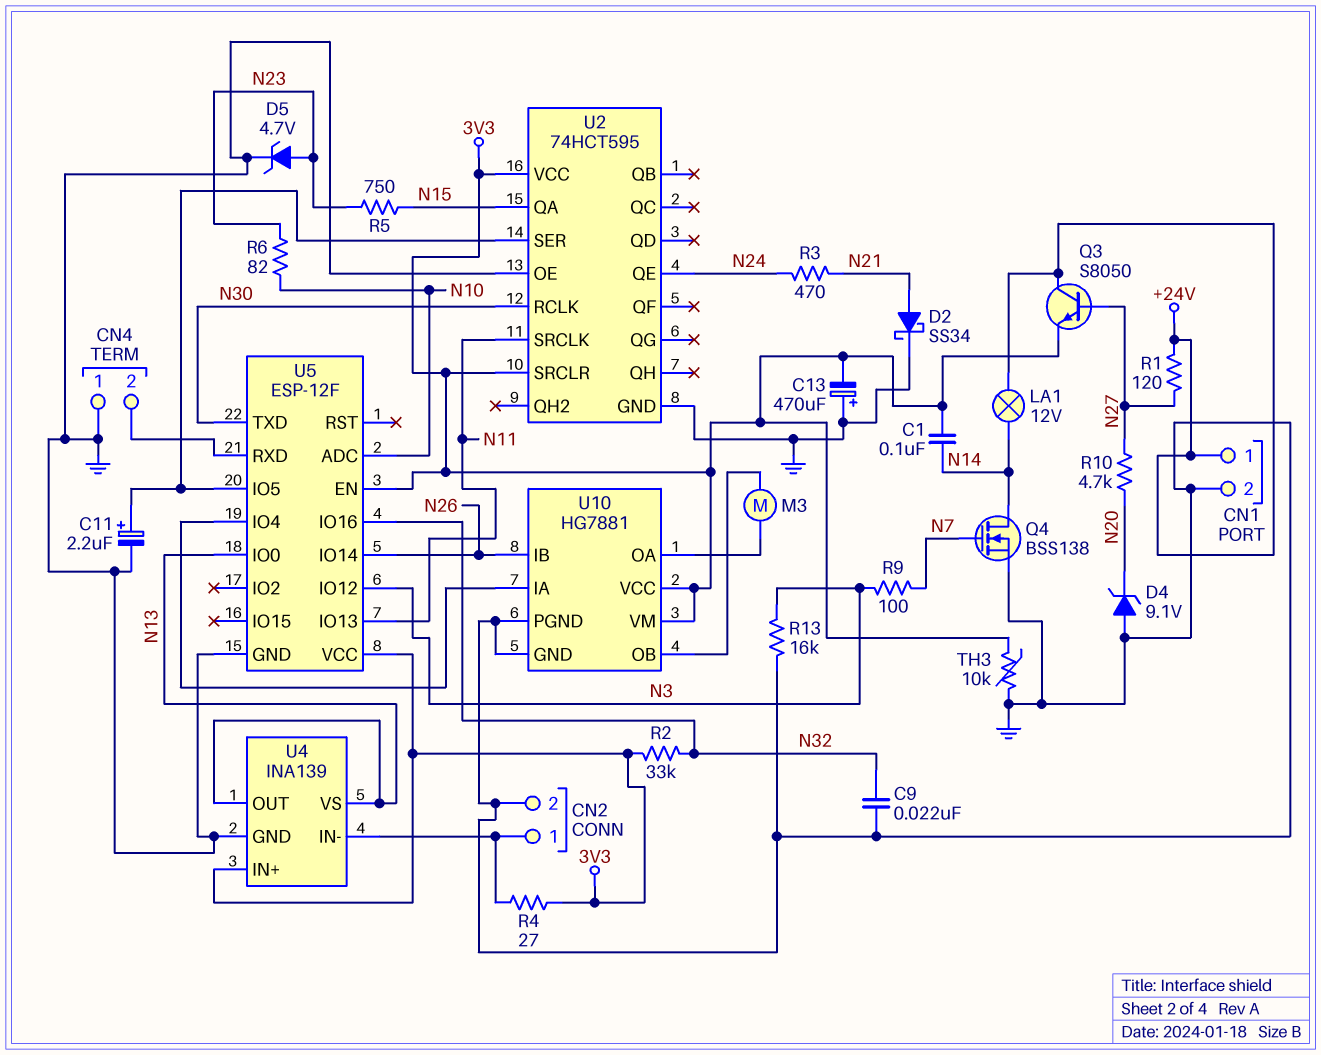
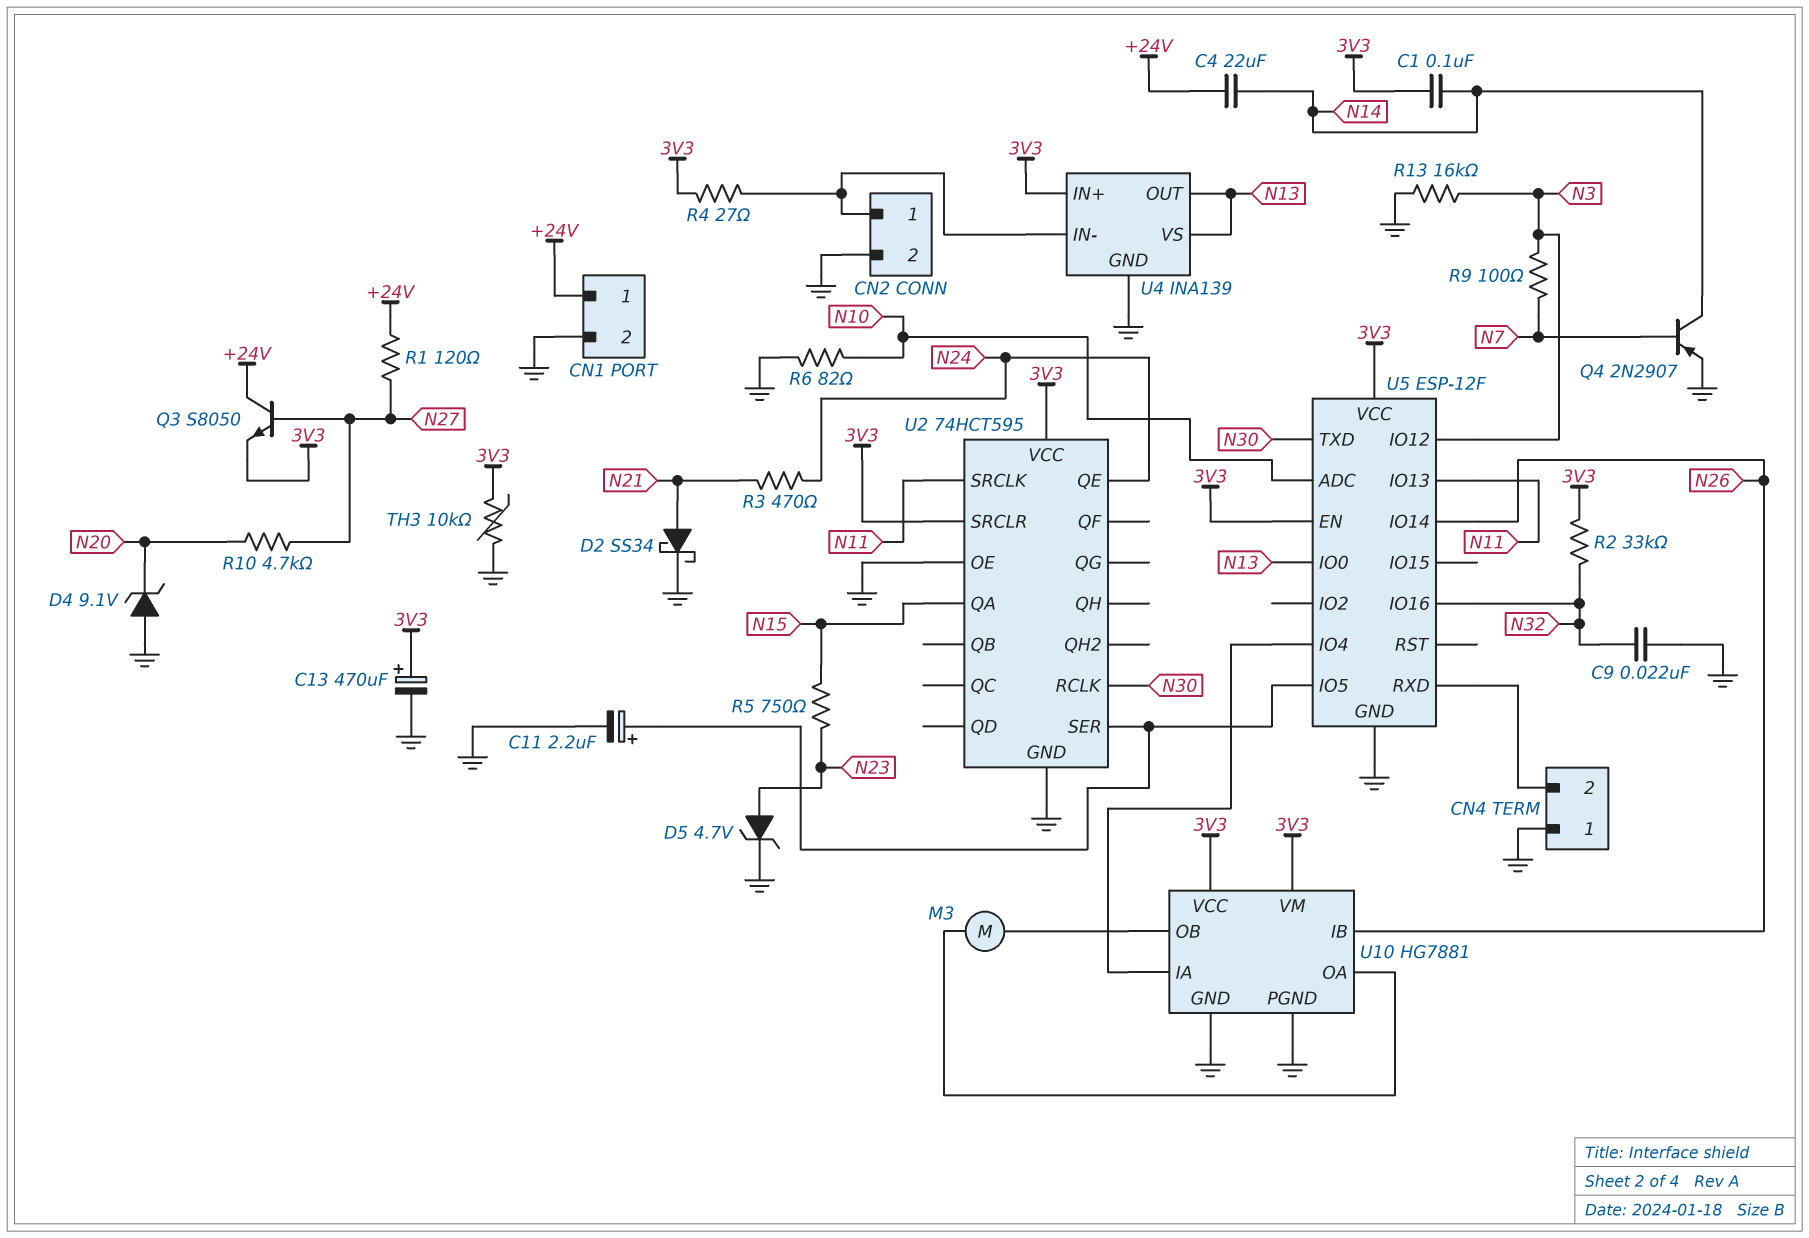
C4: none -> 22uF (+24V, N14)
C13: 470uF (plus GND, minus 3V3) -> 470uF (plus 3V3, minus GND)
LA1: lamp 12V (+24V, N14) -> none
Q4: NMOS BSS138 (G N7, D N14, S GND) -> PNP 2N2907 (B N7, C N14, E GND)
R6: 82 (N10, N23) -> 82 (GND, N10)

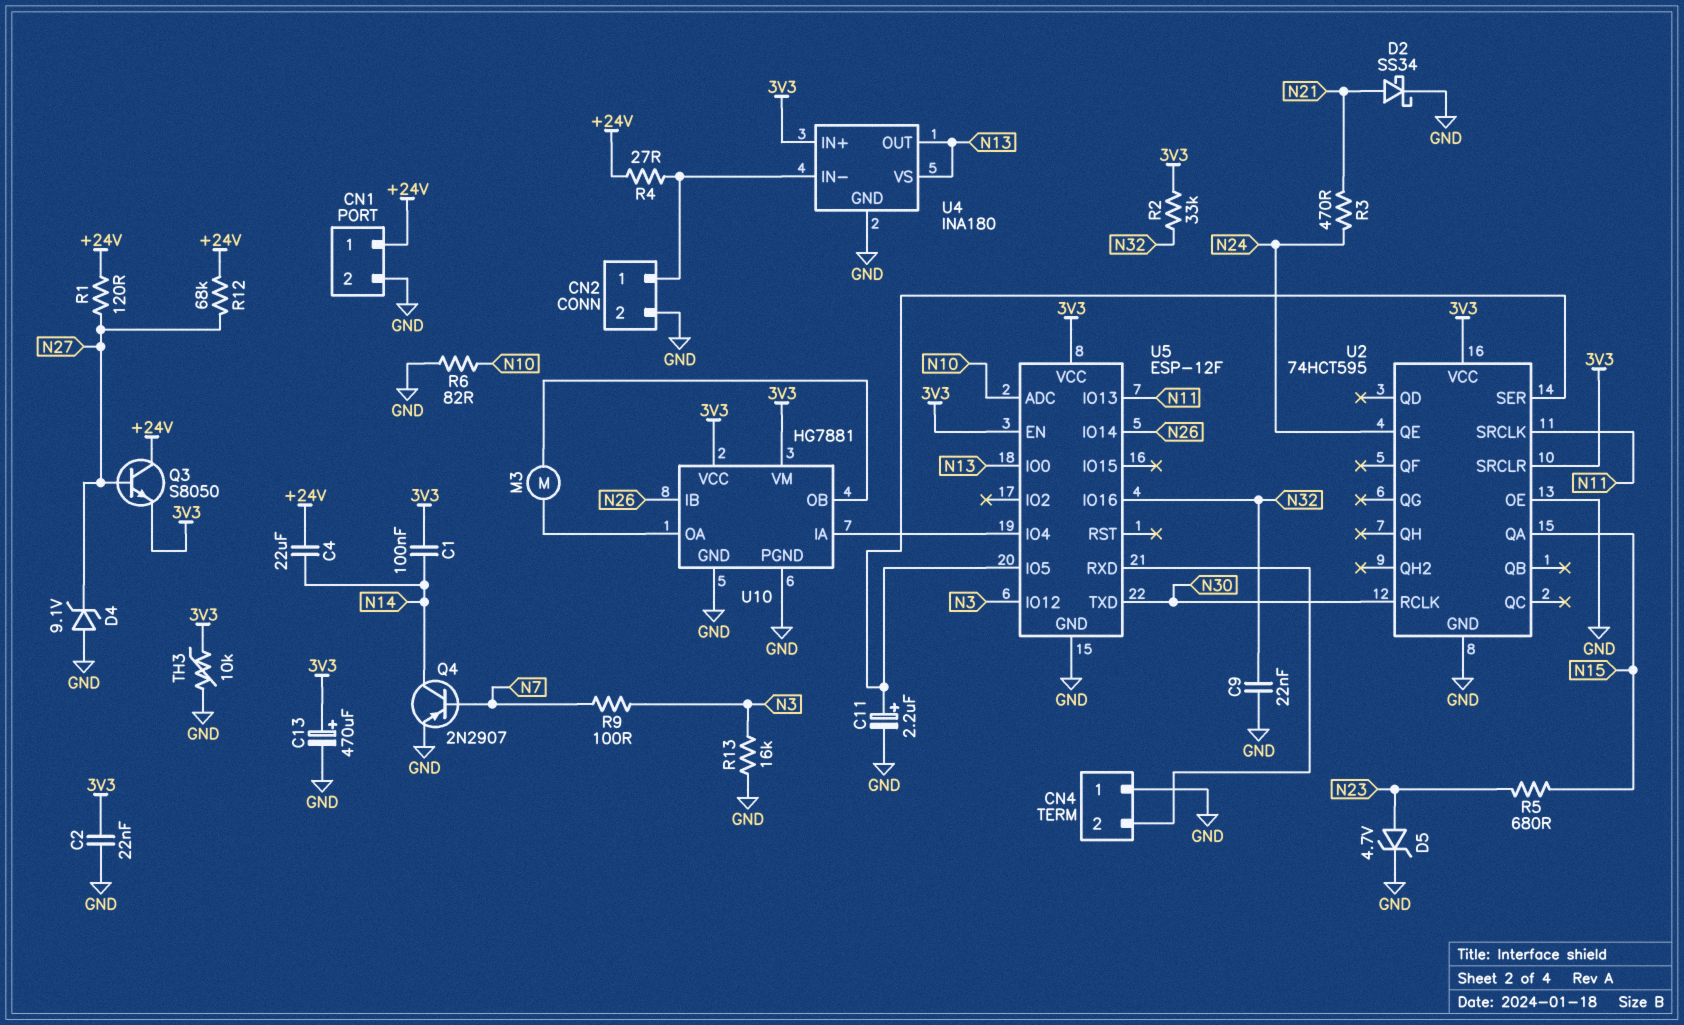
C2: none -> 22nF (3V3, GND)
D4: zener 9.1V (A GND, K N20) -> zener 9.1V (A GND, K N27)
R4: 27 (3V3, CN2/1) -> 27 (+24V, CN2/1)
R5: 750 (N15, N23) -> 680 (N15, N23)
R10: 4.7k (N20, N27) -> none
R12: none -> 68k (+24V, N27)
U4: INA139 -> INA180

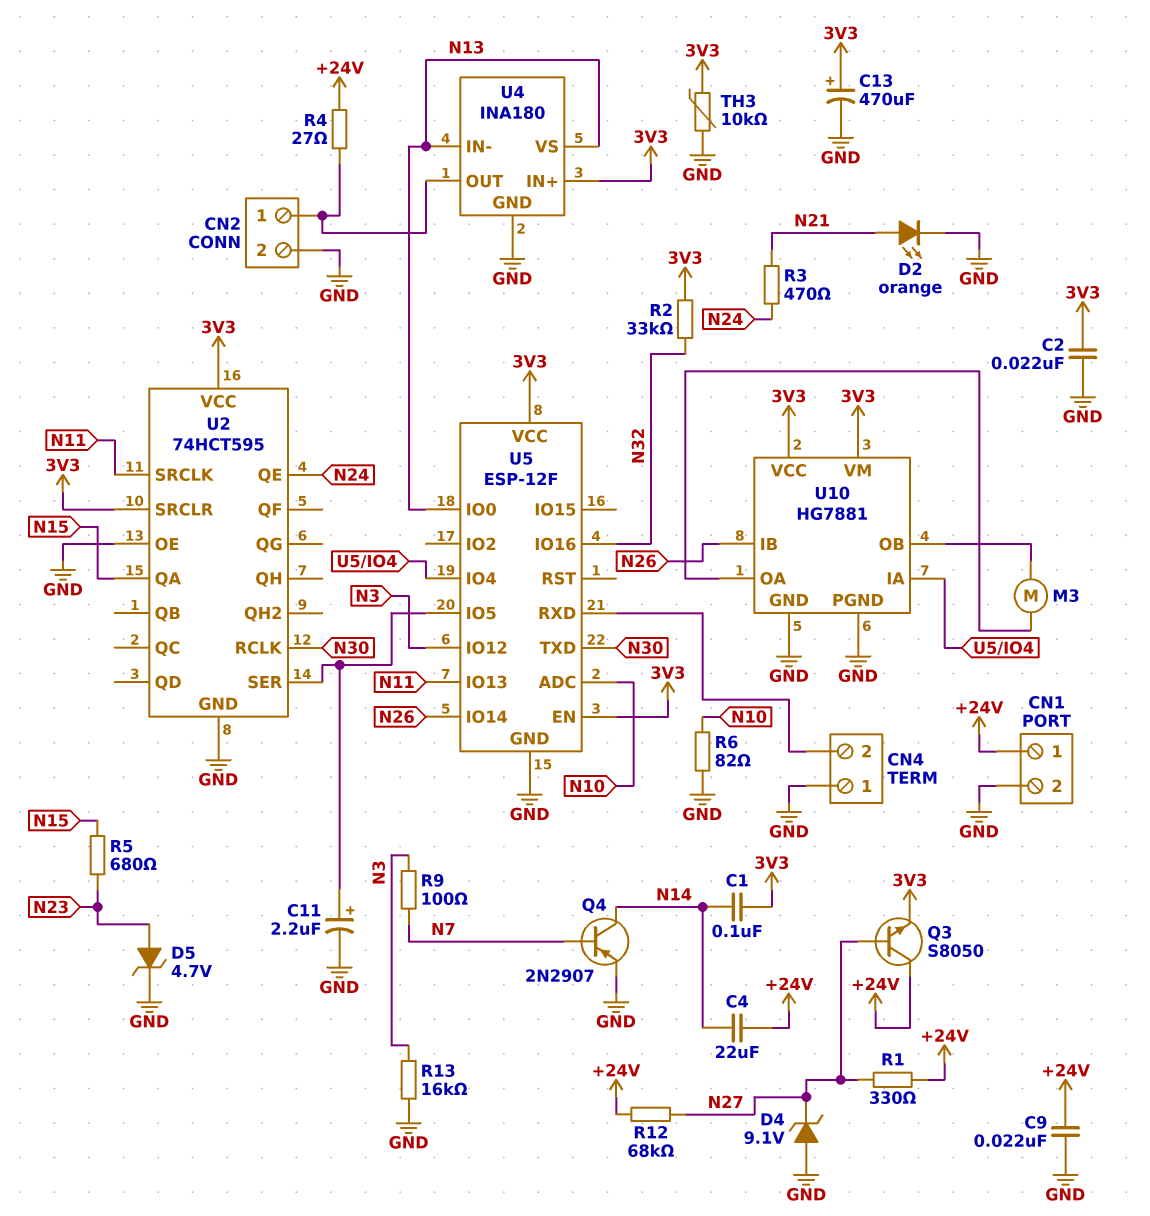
C9: 22nF (GND, N32) -> 22nF (+24V, GND)
D2: schottky SS34 (A N21, K GND) -> LED orange (A N21, K GND)
R1: 120 (+24V, N27) -> 330 (+24V, N27)
U4 pin IN-: CN2/1 -> N13
U4 pin OUT: N13 -> CN2/1

